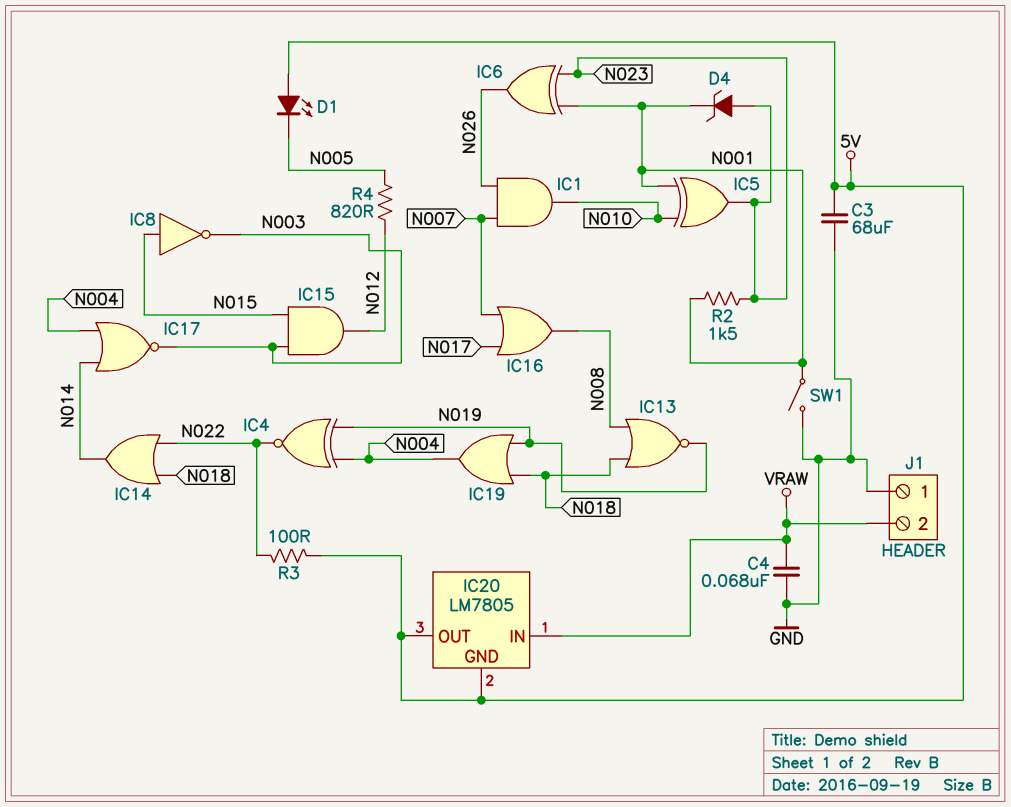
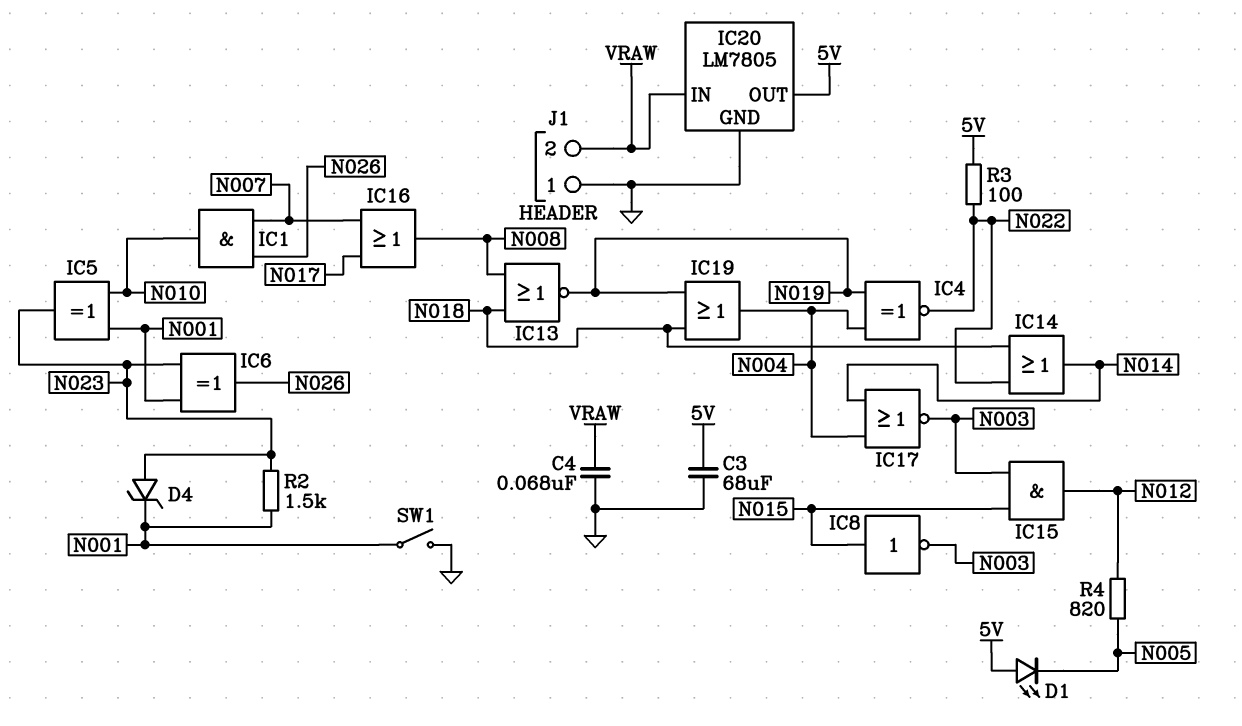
IC20 pin GND: 5V -> GND

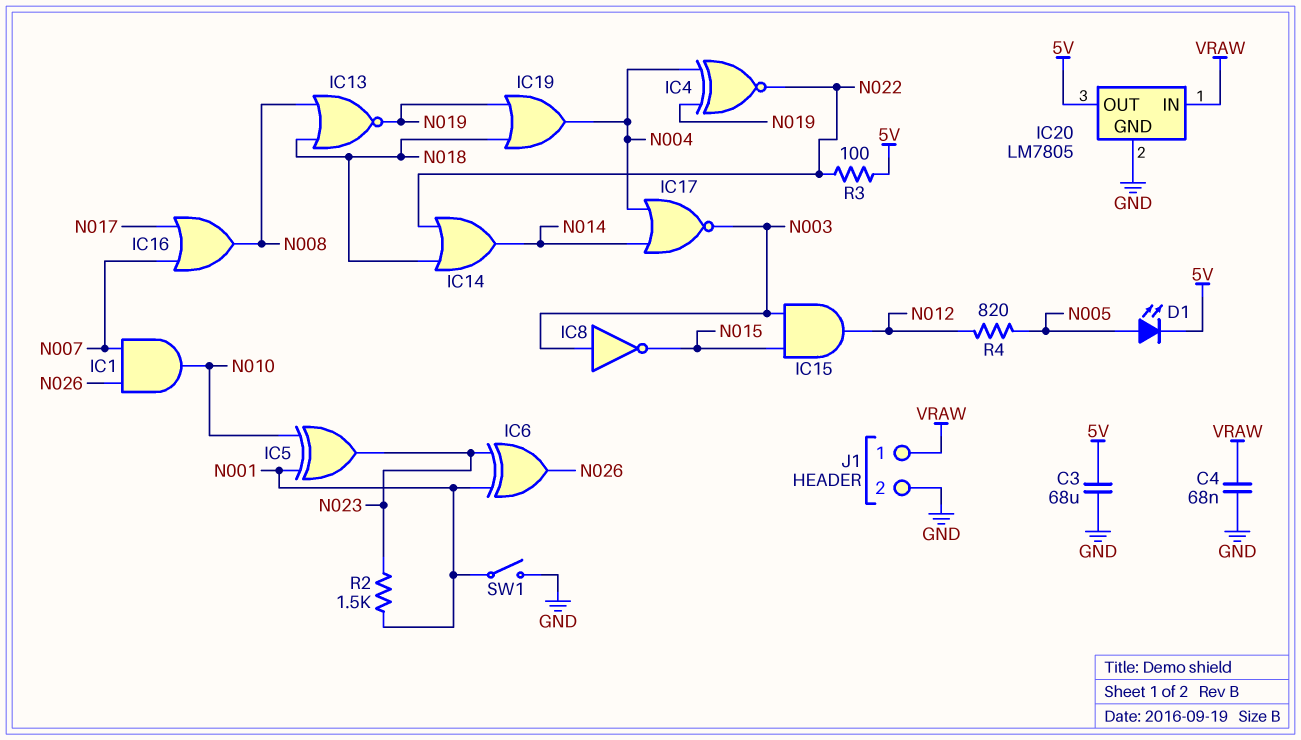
D1: LED (A 5V, K N005) -> LED (A N005, K 5V)
D4: zener (A N023, K N001) -> none
IC8: NOT (in N015, out N003) -> NOT (in N003, out N015)
J1 pin 1: GND -> VRAW
J1 pin 2: VRAW -> GND

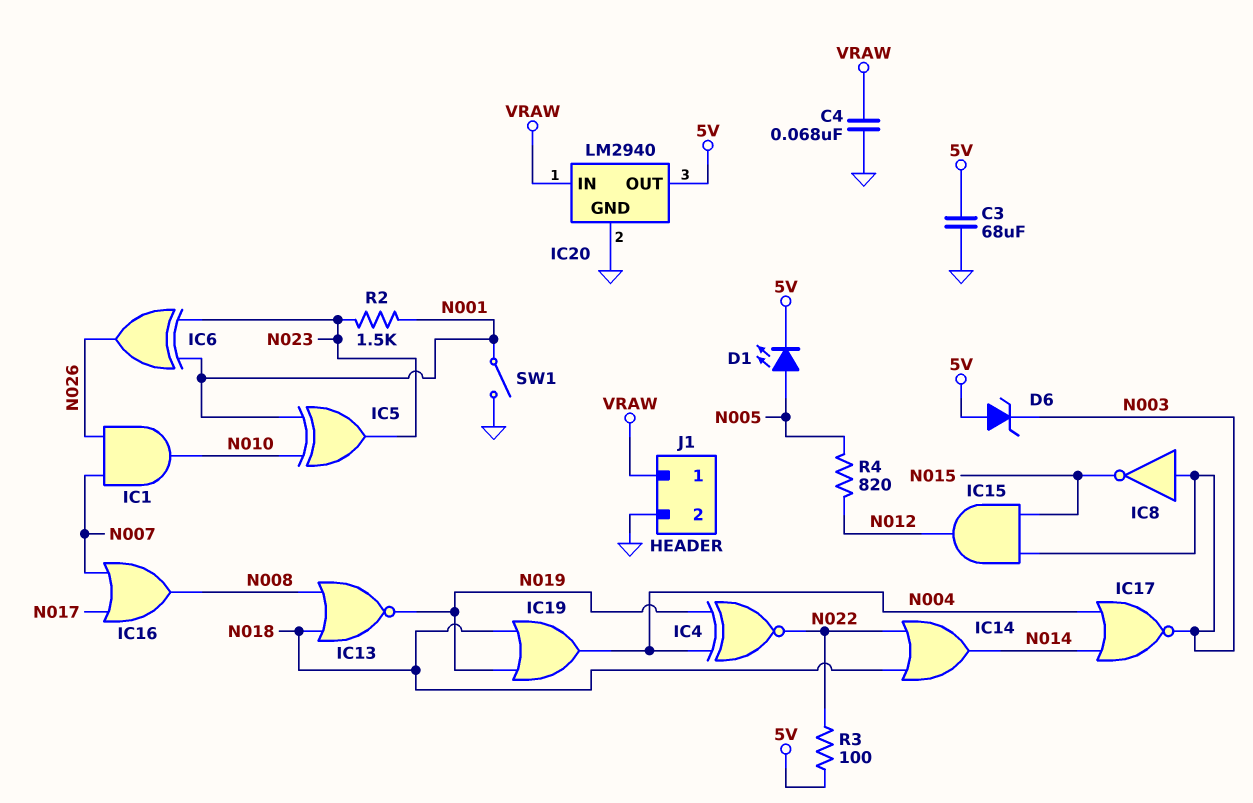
D6: none -> zener (A 5V, K N003)
IC20: LM7805 -> LM2940

